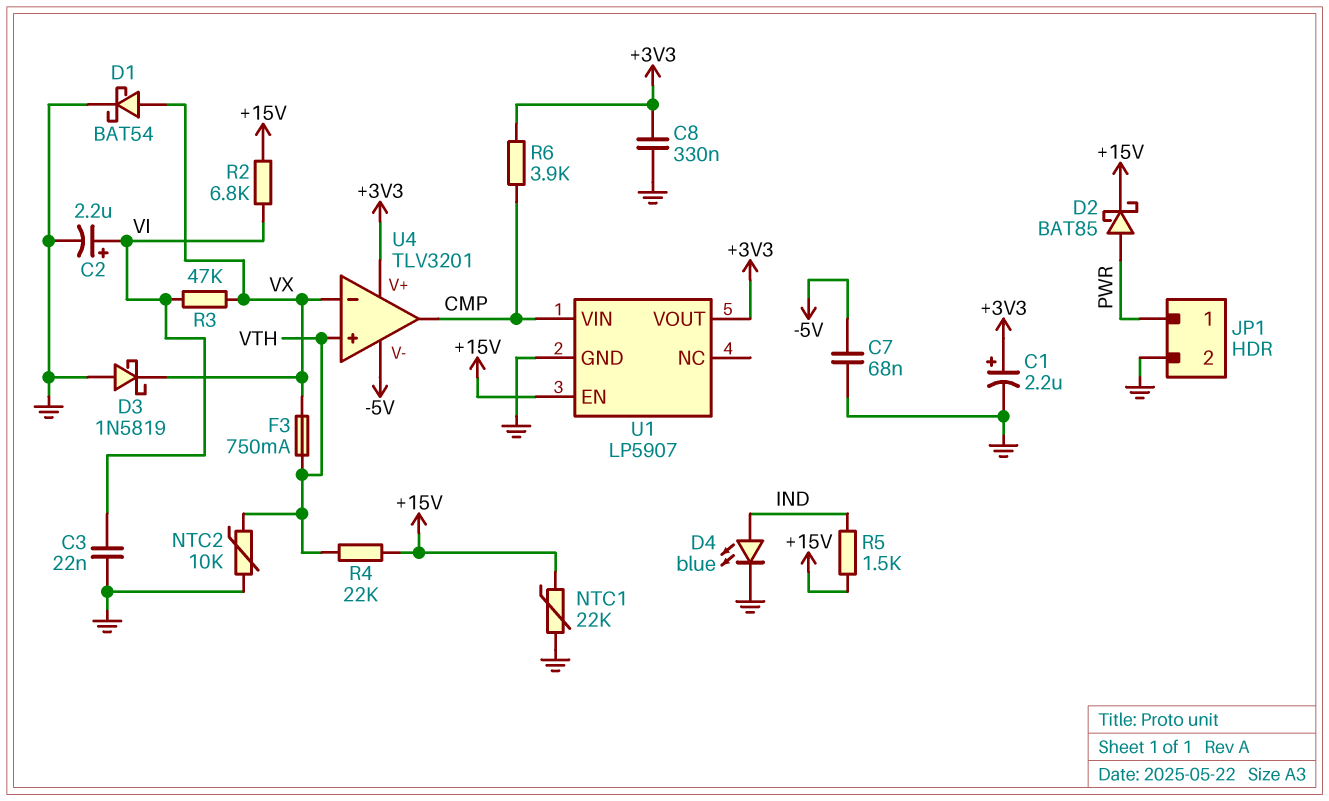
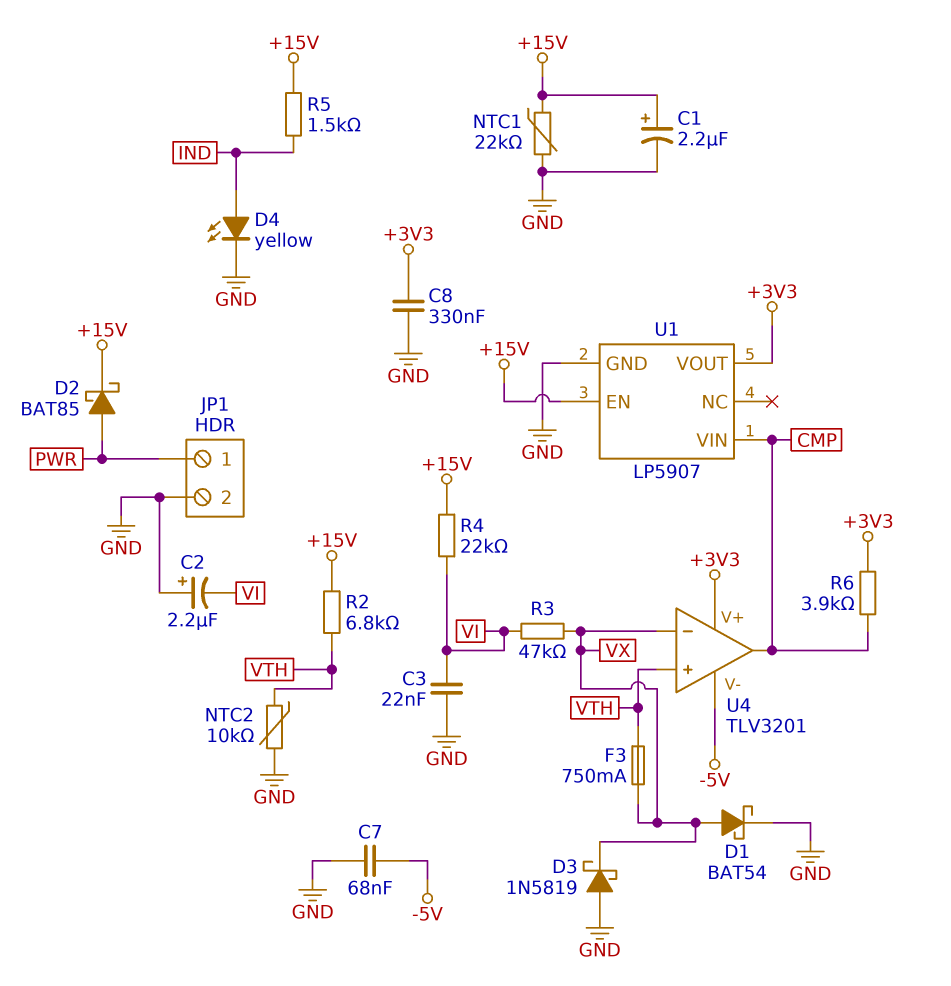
C1: 2.2uF (plus +3V3, minus GND) -> 2.2uF (plus +15V, minus GND)
C2: 2.2uF (plus VI, minus GND) -> 2.2uF (plus GND, minus VI)
D4: LED blue (A IND, K GND) -> LED yellow (A IND, K GND)
R2: 6.8k (+15V, VI) -> 6.8k (+15V, VTH)
R4: 22k (+15V, VTH) -> 22k (+15V, VI)

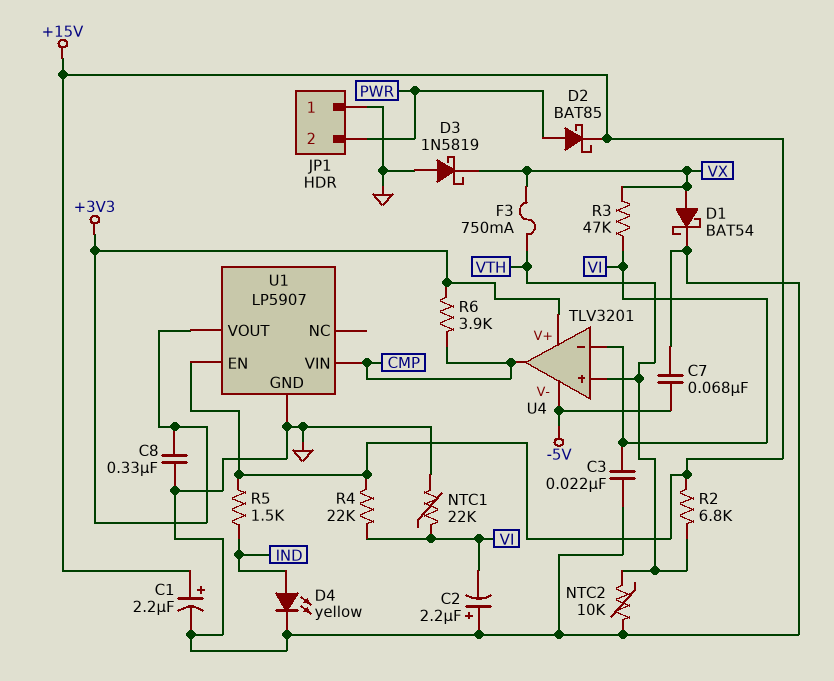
JP1 pin 1: PWR -> GND
JP1 pin 2: GND -> PWR
NTC1: 22k (+15V, GND) -> 22k (GND, VI)
U4 pin in-: VX -> VI

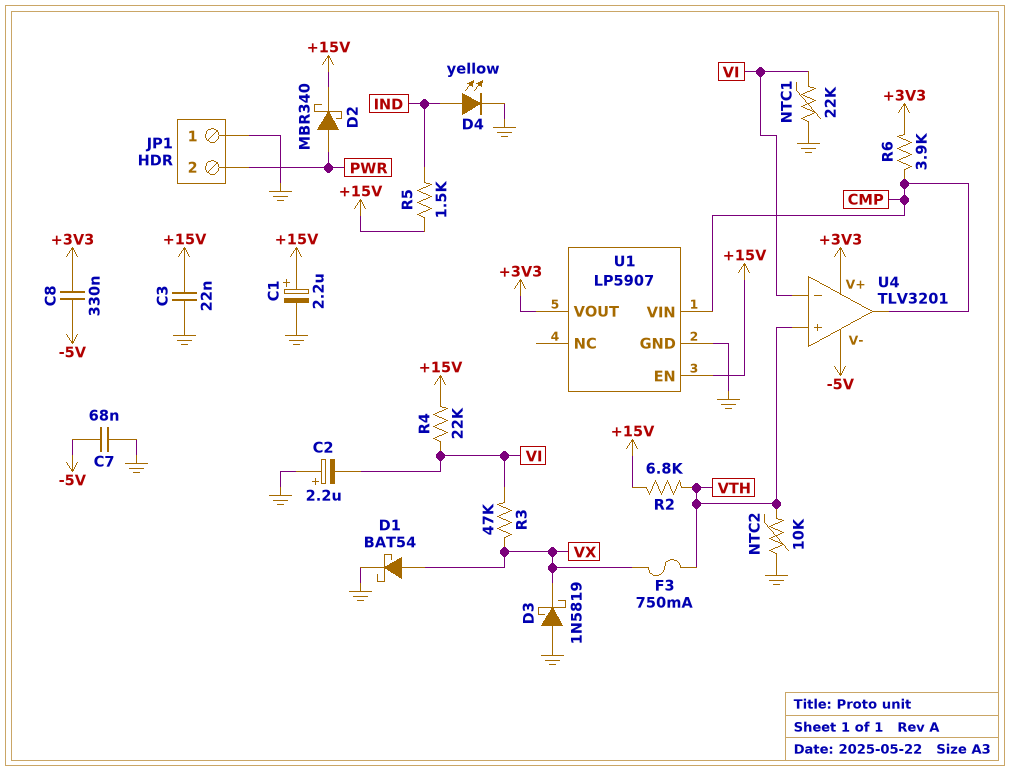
C3: 22nF (GND, VI) -> 22nF (+15V, GND)
C8: 330nF (+3V3, GND) -> 330nF (+3V3, -5V)
D2: schottky BAT85 (A PWR, K +15V) -> schottky MBR340 (A PWR, K +15V)

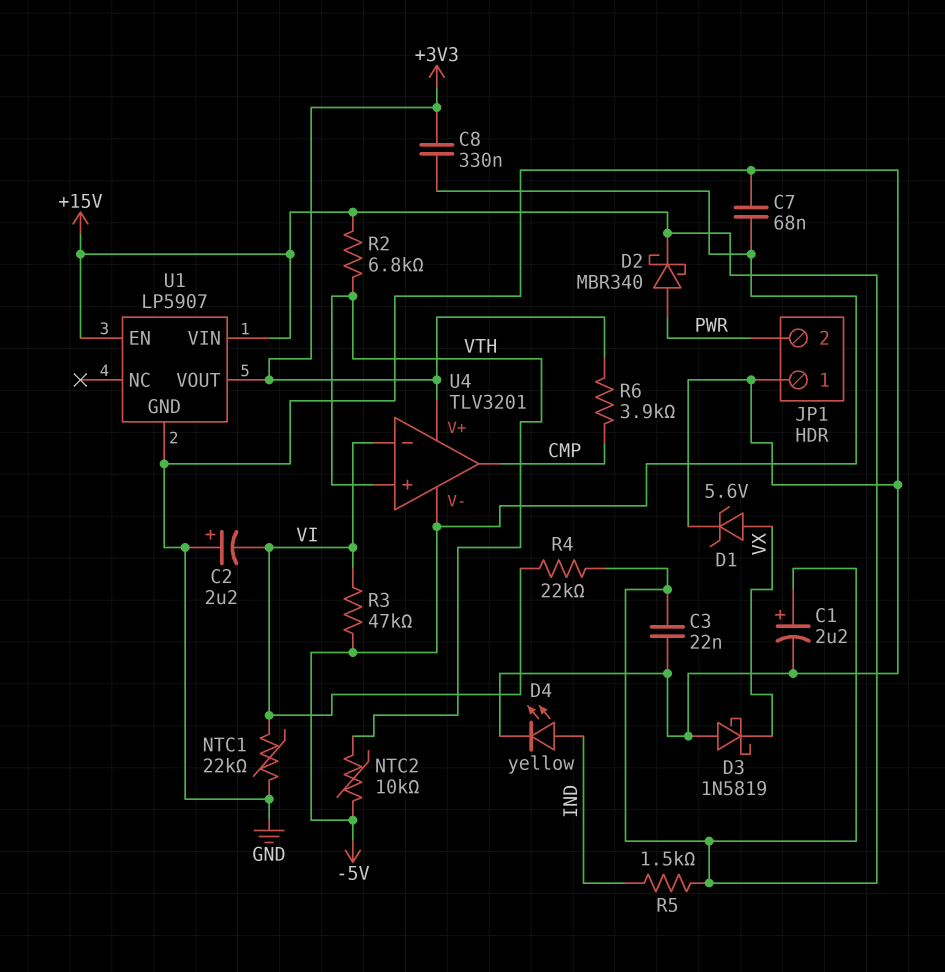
D1: schottky BAT54 (A VX, K GND) -> zener 5.6V (A VX, K GND)
F3: 750mA (VTH, VX) -> none
NTC2: 10k (GND, VTH) -> 10k (-5V, VTH)
R3: 47k (VI, VX) -> 47k (-5V, VI)
U1 pin VIN: CMP -> +15V

